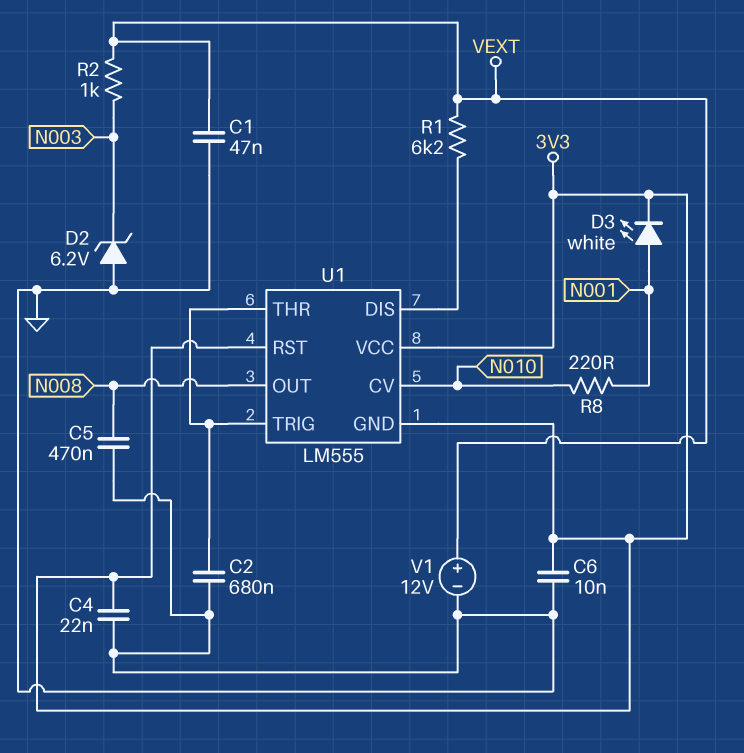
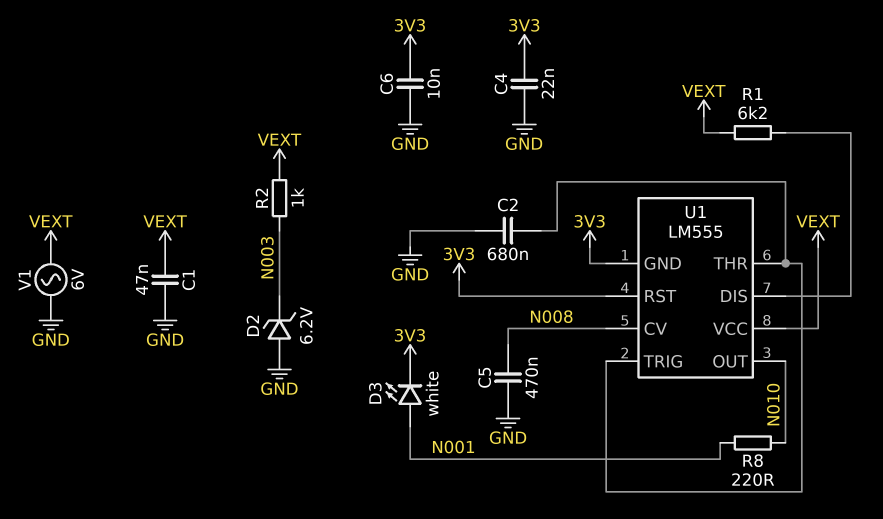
U1 pin CV: N010 -> N008
U1 pin OUT: N008 -> N010
U1 pin VCC: 3V3 -> VEXT
V1: 12V (plus VEXT, minus GND) -> AC 6V (GND, VEXT)

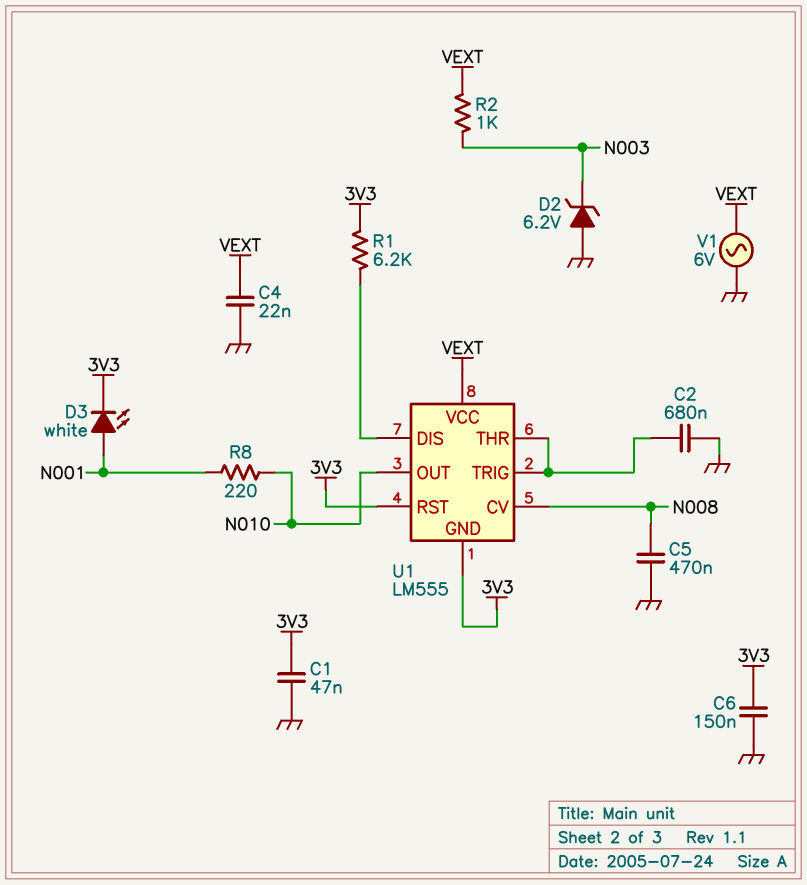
C1: 47nF (GND, VEXT) -> 47nF (3V3, GND)
C4: 22nF (3V3, GND) -> 22nF (GND, VEXT)
C6: 10nF (3V3, GND) -> 150nF (3V3, GND)
R1: 6.2k (U1/DIS, VEXT) -> 6.2k (3V3, U1/DIS)

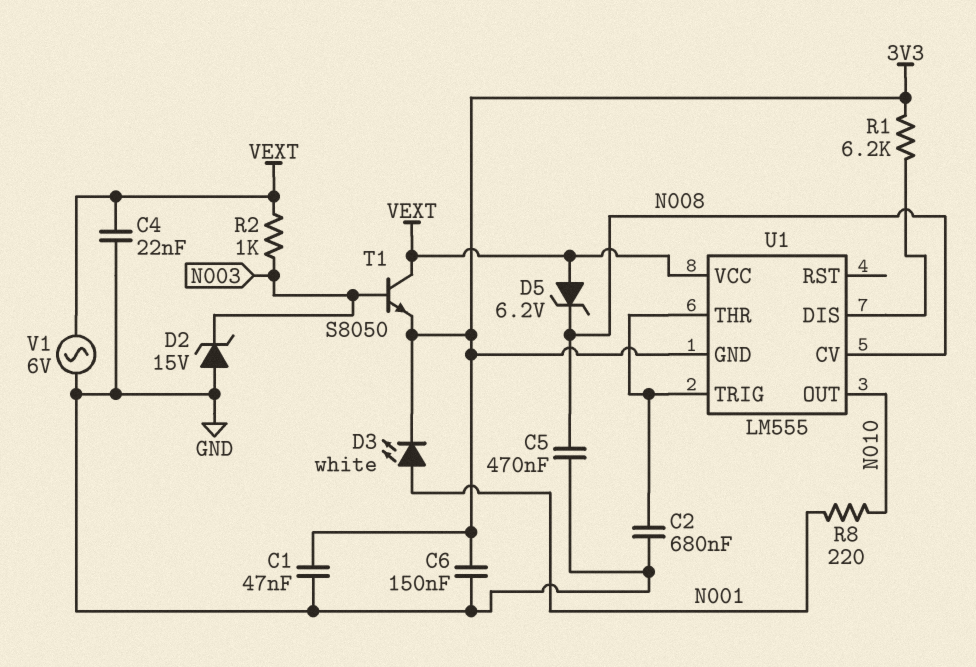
D2: zener 6.2V (A GND, K N003) -> zener 15V (A GND, K N003)
D5: none -> zener 6.2V (A VEXT, K N008)
T1: none -> NPN S8050 (B N003, C VEXT, E 3V3)
U1 pin RST: 3V3 -> none

